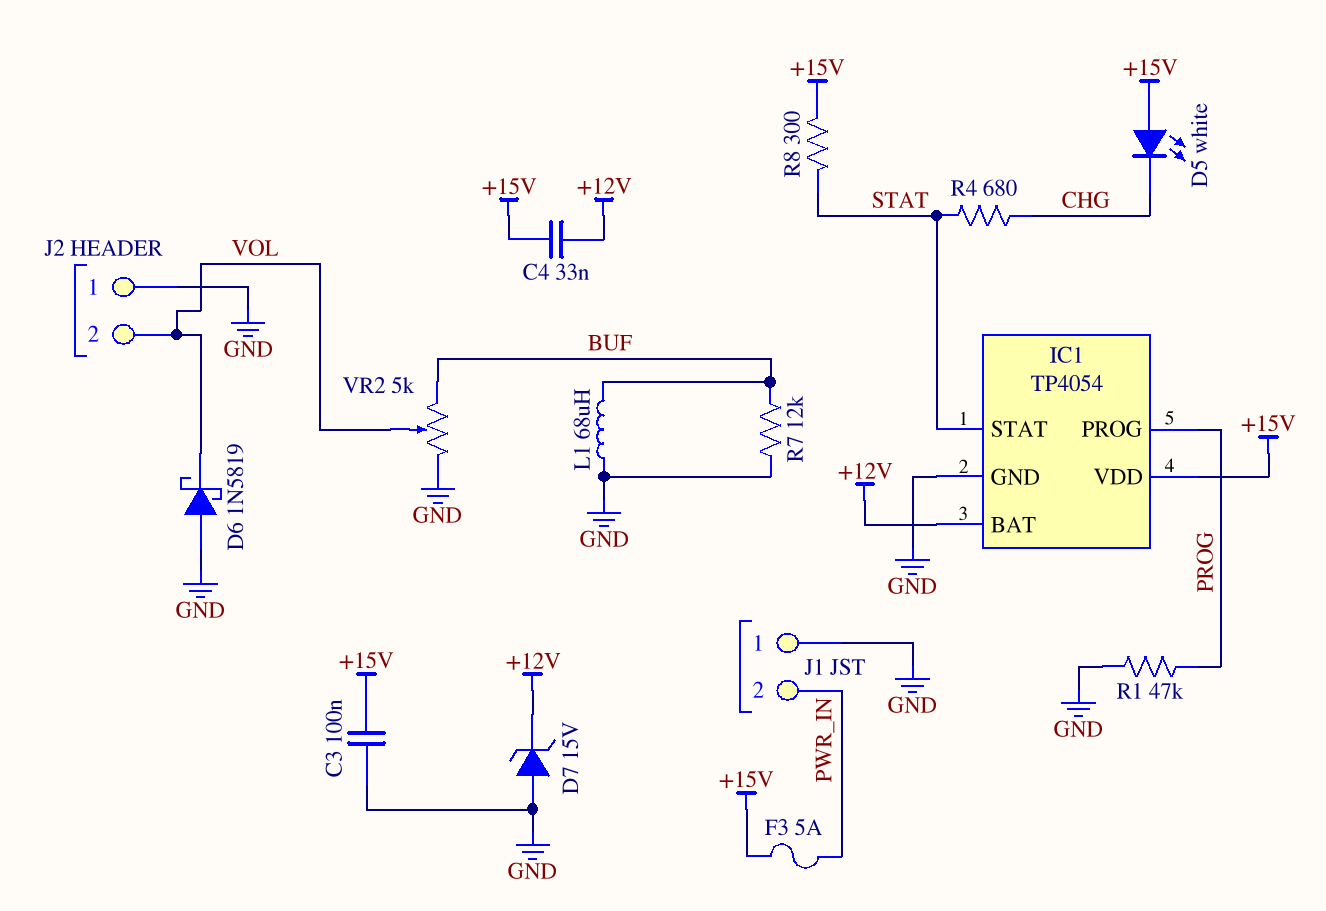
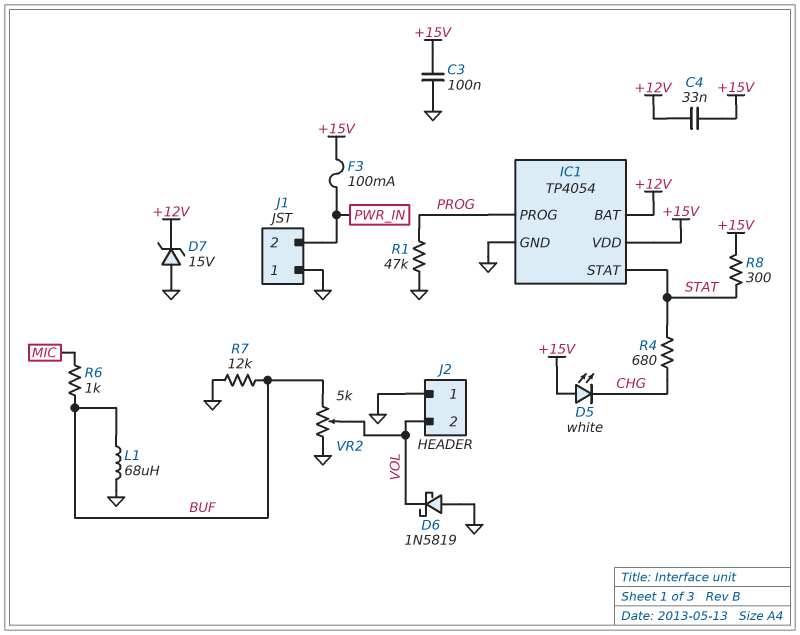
F3: 5A (+15V, PWR_IN) -> 100mA (+15V, PWR_IN)
R6: none -> 1k (BUF, MIC)

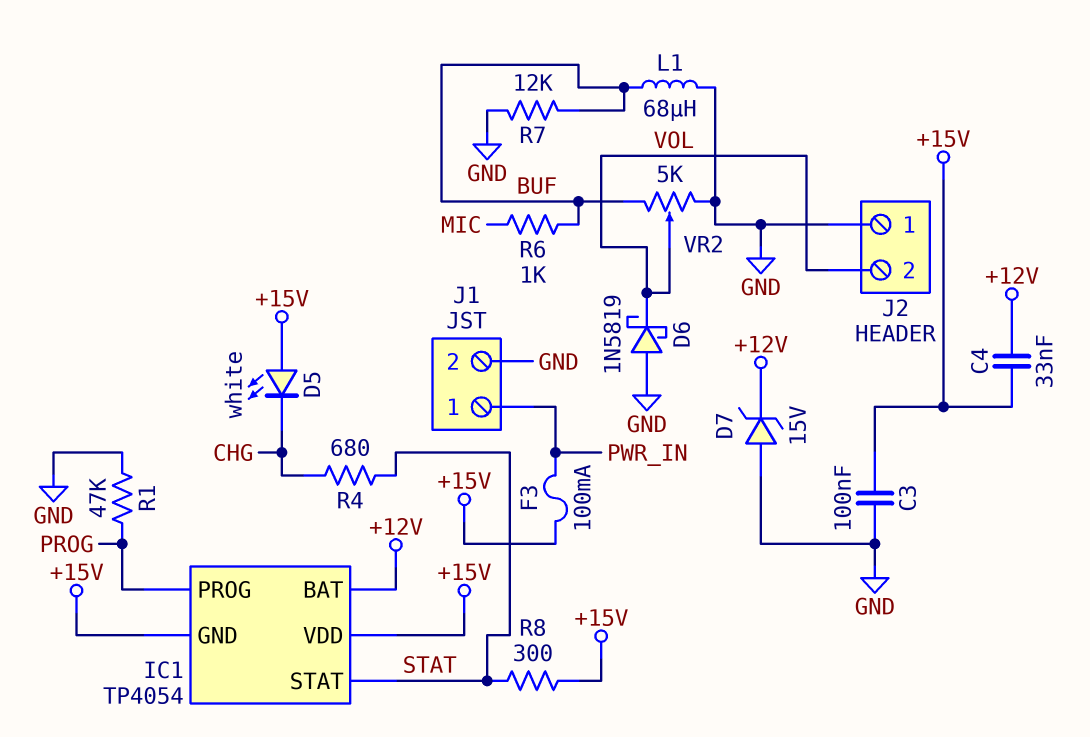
IC1 pin GND: GND -> +15V
J1 pin 1: GND -> PWR_IN
J1 pin 2: PWR_IN -> GND

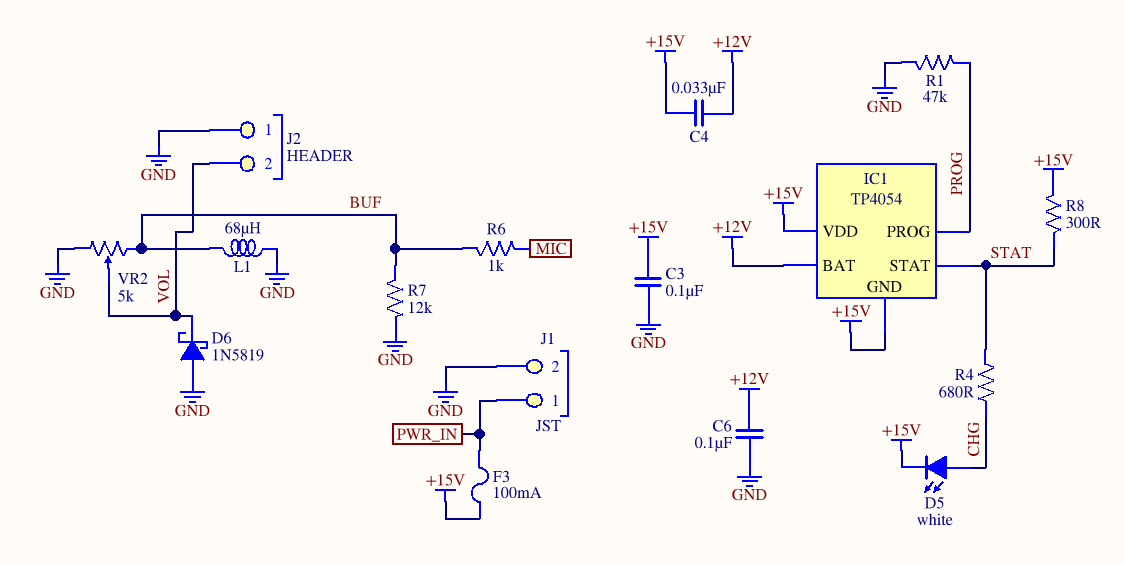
C6: none -> 100nF (+12V, GND)
D5: LED white (A +15V, K CHG) -> LED white (A CHG, K +15V)
D7: zener 15V (A GND, K +12V) -> none

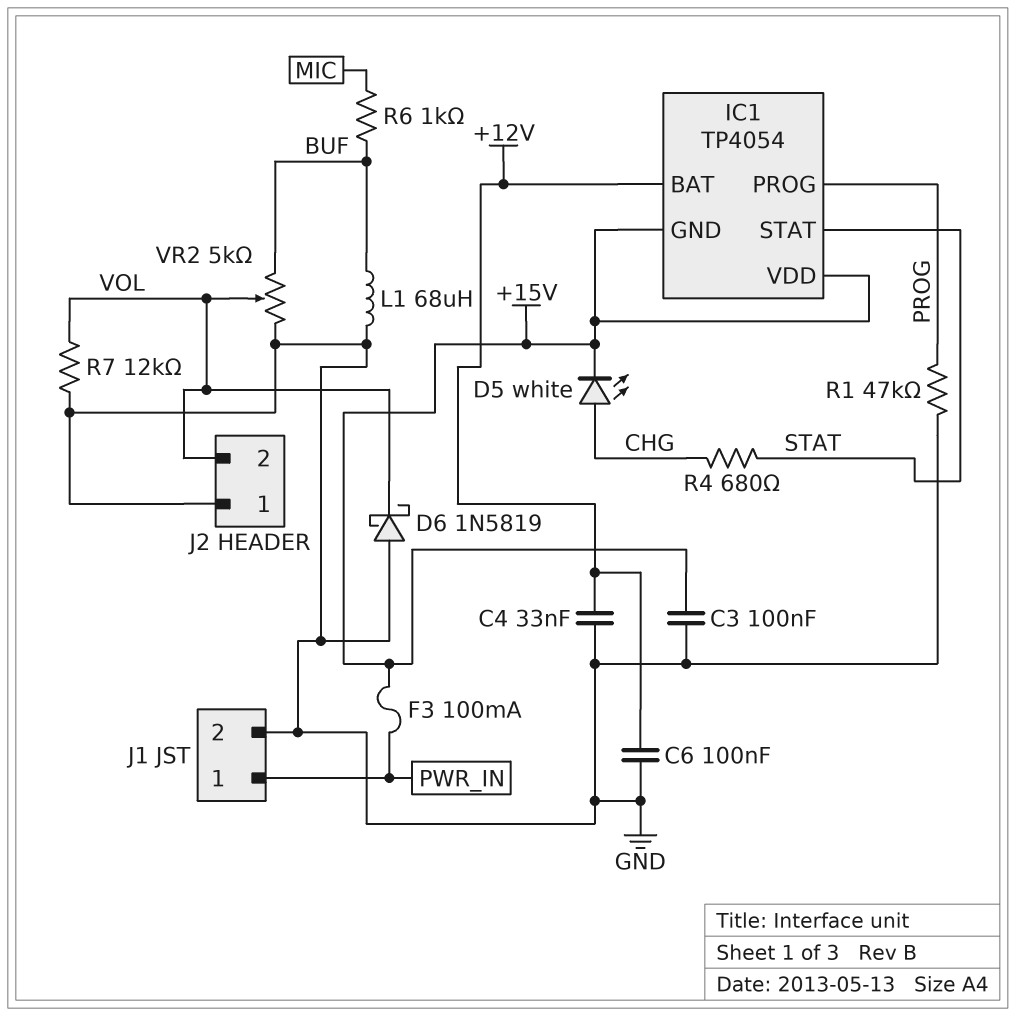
C4: 33nF (+12V, +15V) -> 33nF (+12V, GND)
R7: 12k (BUF, GND) -> 12k (GND, VOL)
R8: 300 (+15V, STAT) -> none

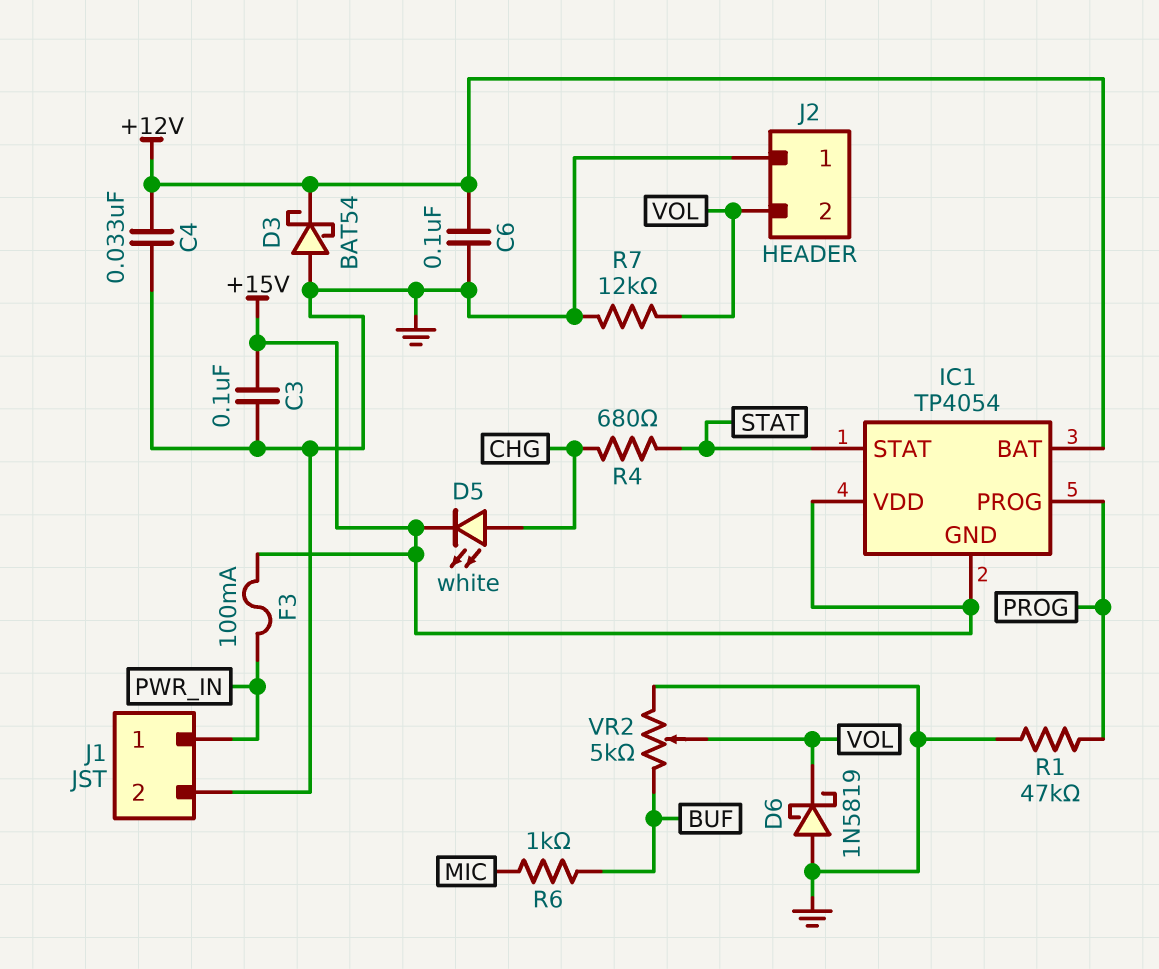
D3: none -> schottky BAT54 (A GND, K +12V)
L1: 68uH (BUF, GND) -> none

